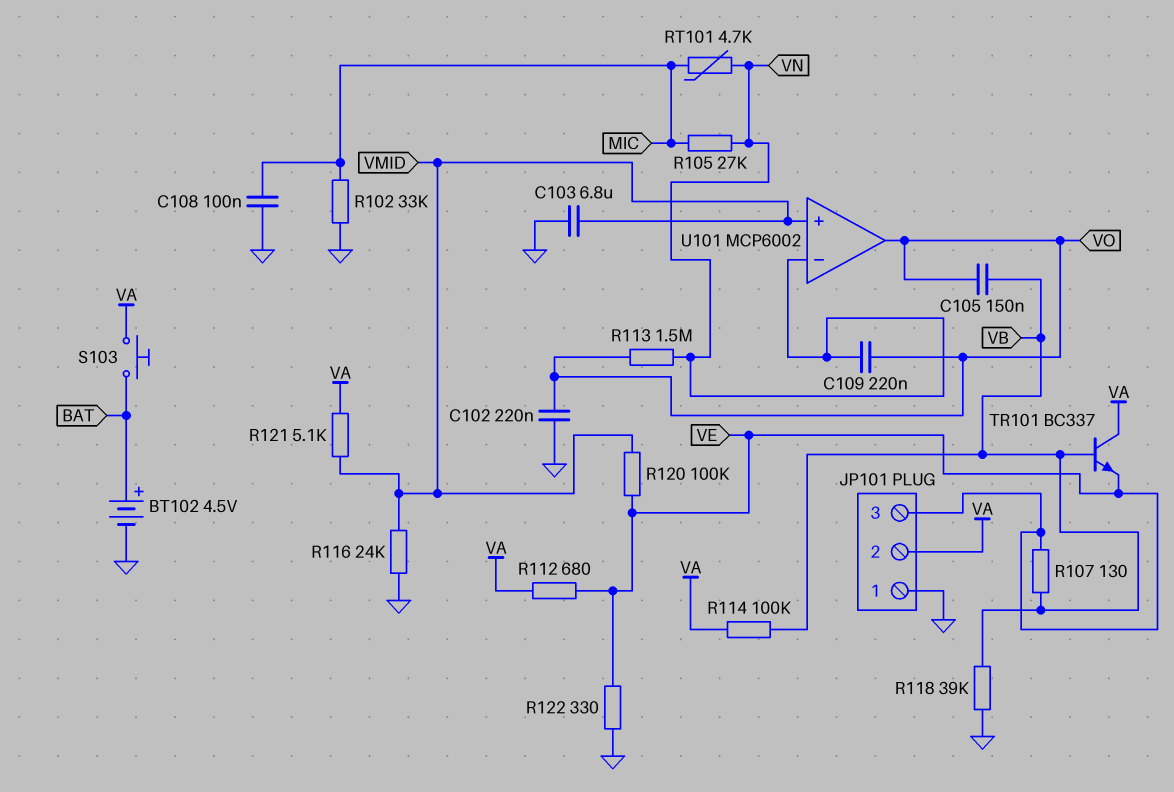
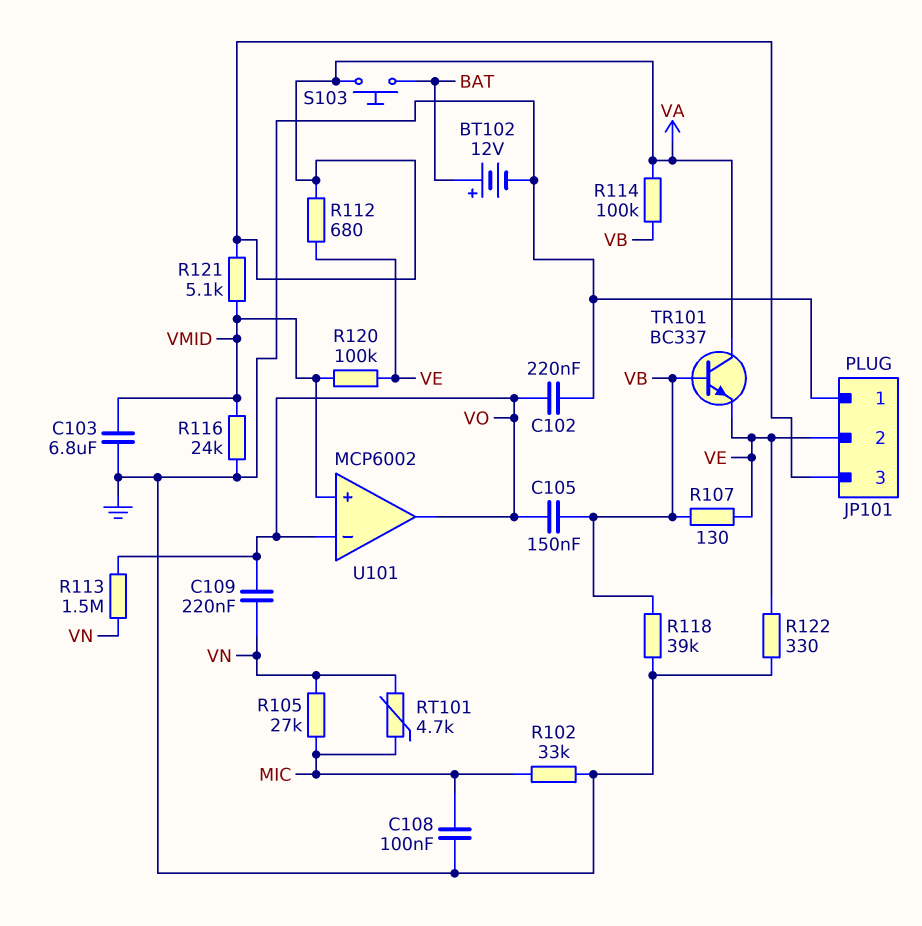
BT102: 4.5V (plus BAT, minus GND) -> 12V (plus BAT, minus GND)
JP101 pin 2: VA -> VE
JP101 pin 3: VE -> VA
U101 pin in-: VN -> VO

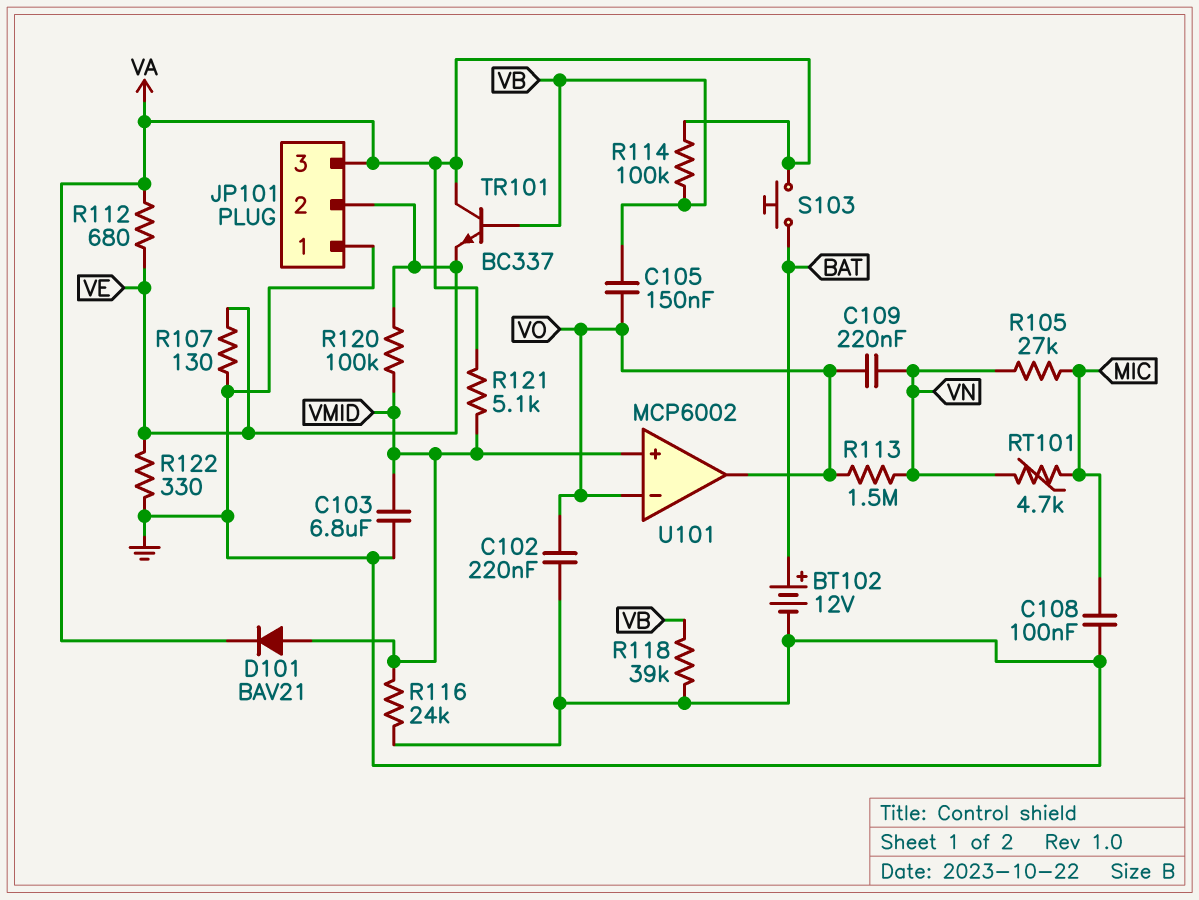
D101: none -> diode BAV21 (A VMID, K VA)
R102: 33k (GND, MIC) -> none
R107: 130 (VB, VE) -> 130 (GND, VE)

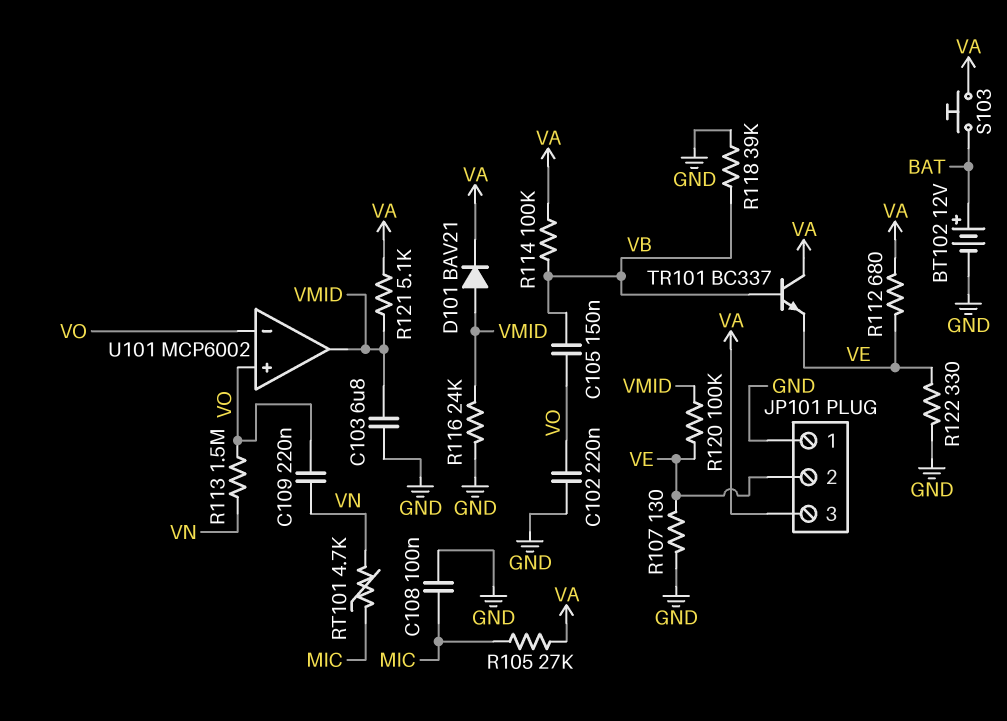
R105: 27k (MIC, VN) -> 27k (MIC, VA)
U101 pin in+: VMID -> VO
U101 pin out: VO -> VMID

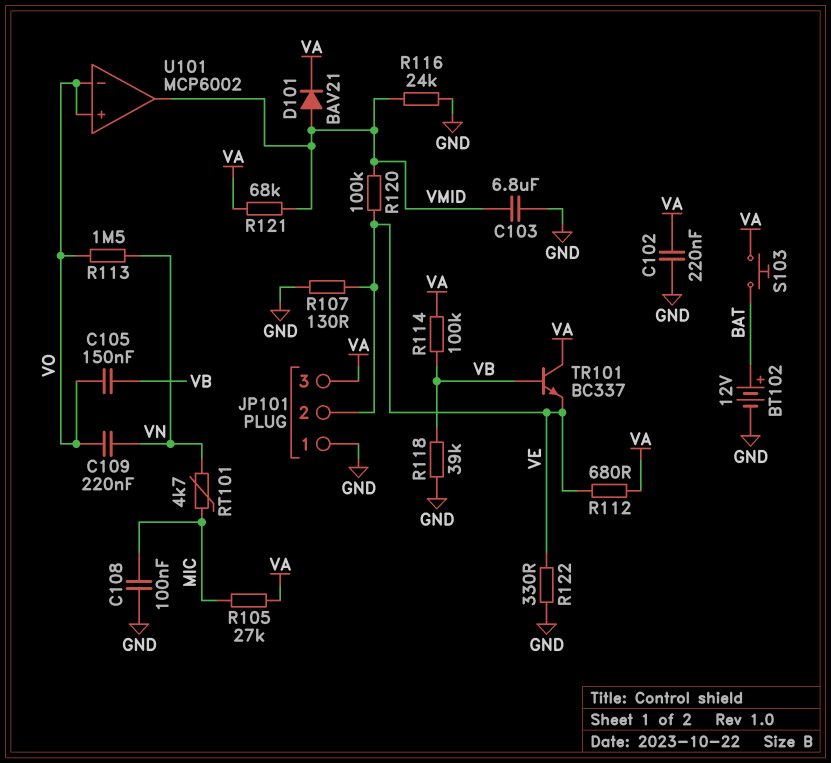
C102: 220nF (GND, VO) -> 220nF (GND, VA)
R121: 5.1k (VA, VMID) -> 68k (VA, VMID)

